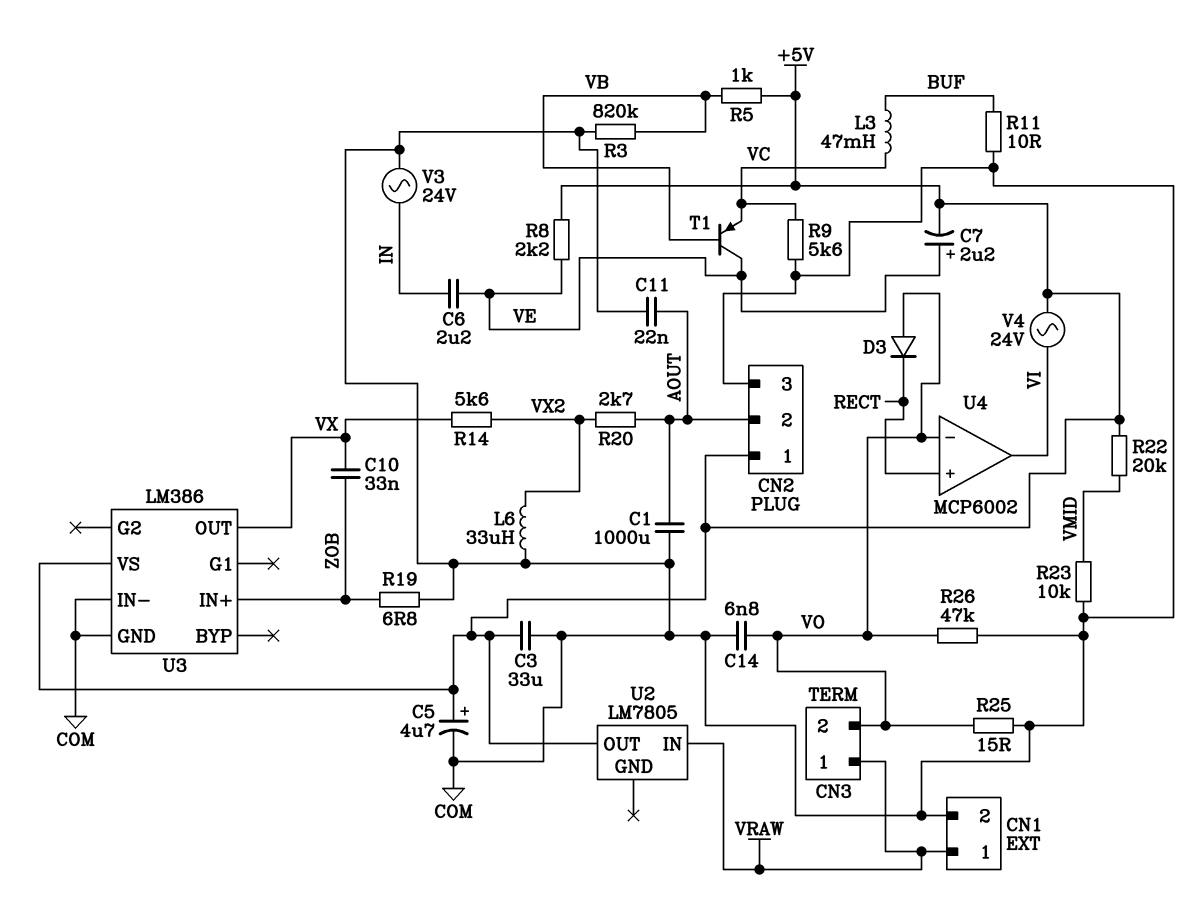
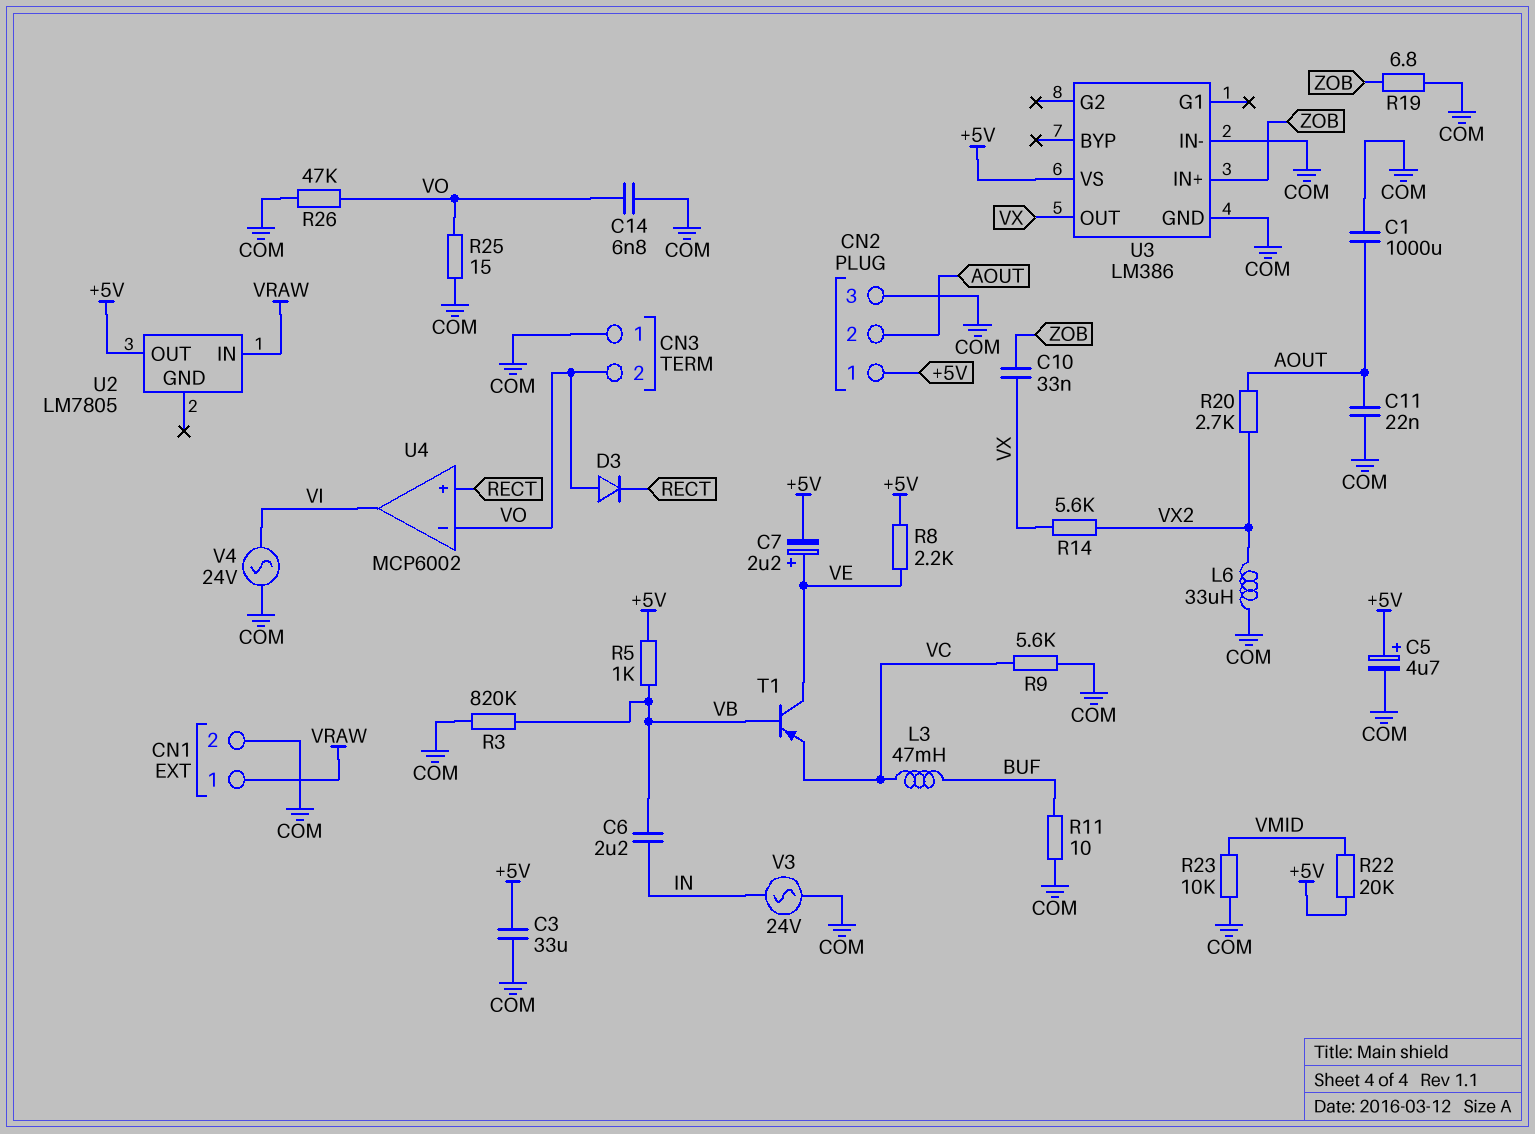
C6: 2.2uF (IN, VE) -> 2.2uF (IN, VB)
CN3 pin 1: VRAW -> COM
V4: AC 24V (+5V, VI) -> AC 24V (COM, VI)

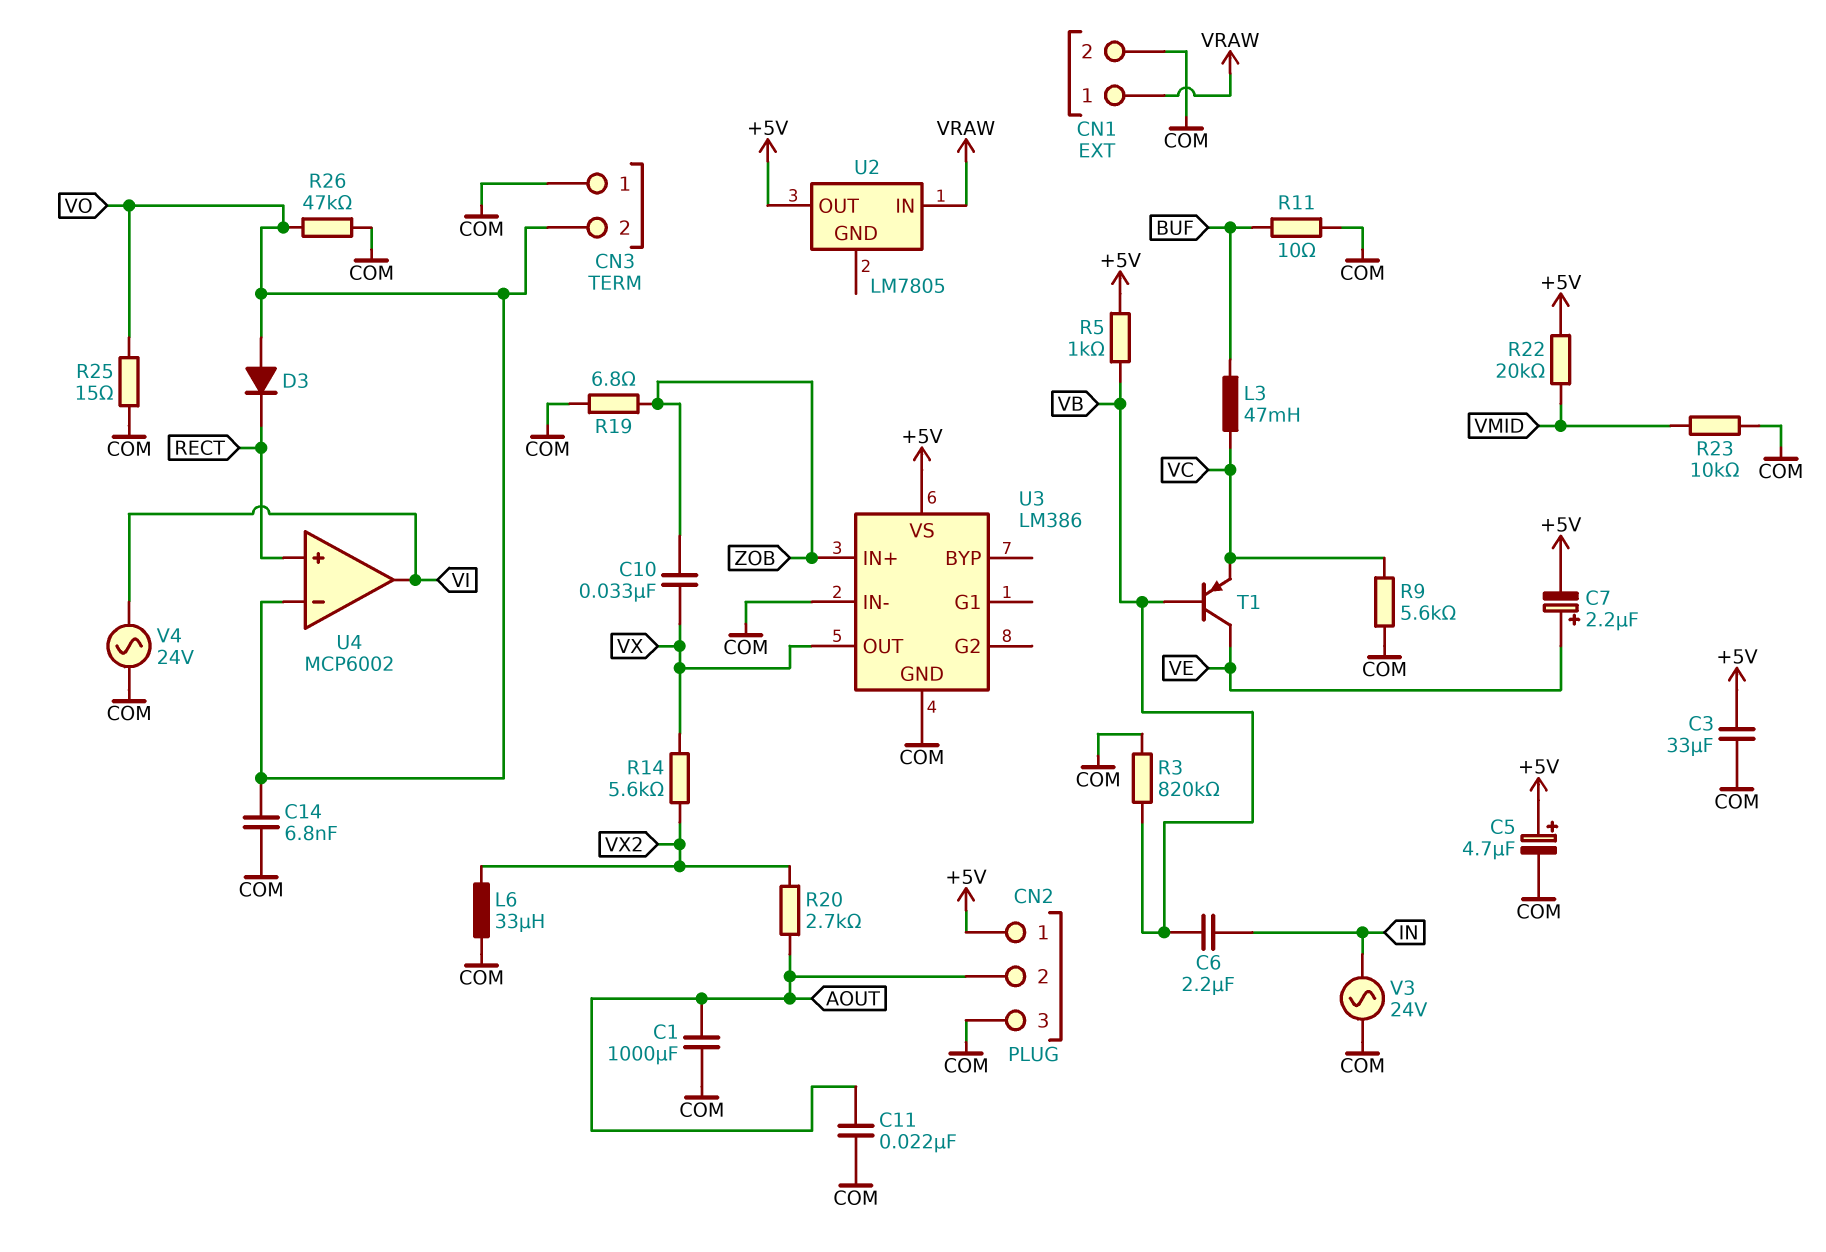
R8: 2.2k (+5V, VE) -> none

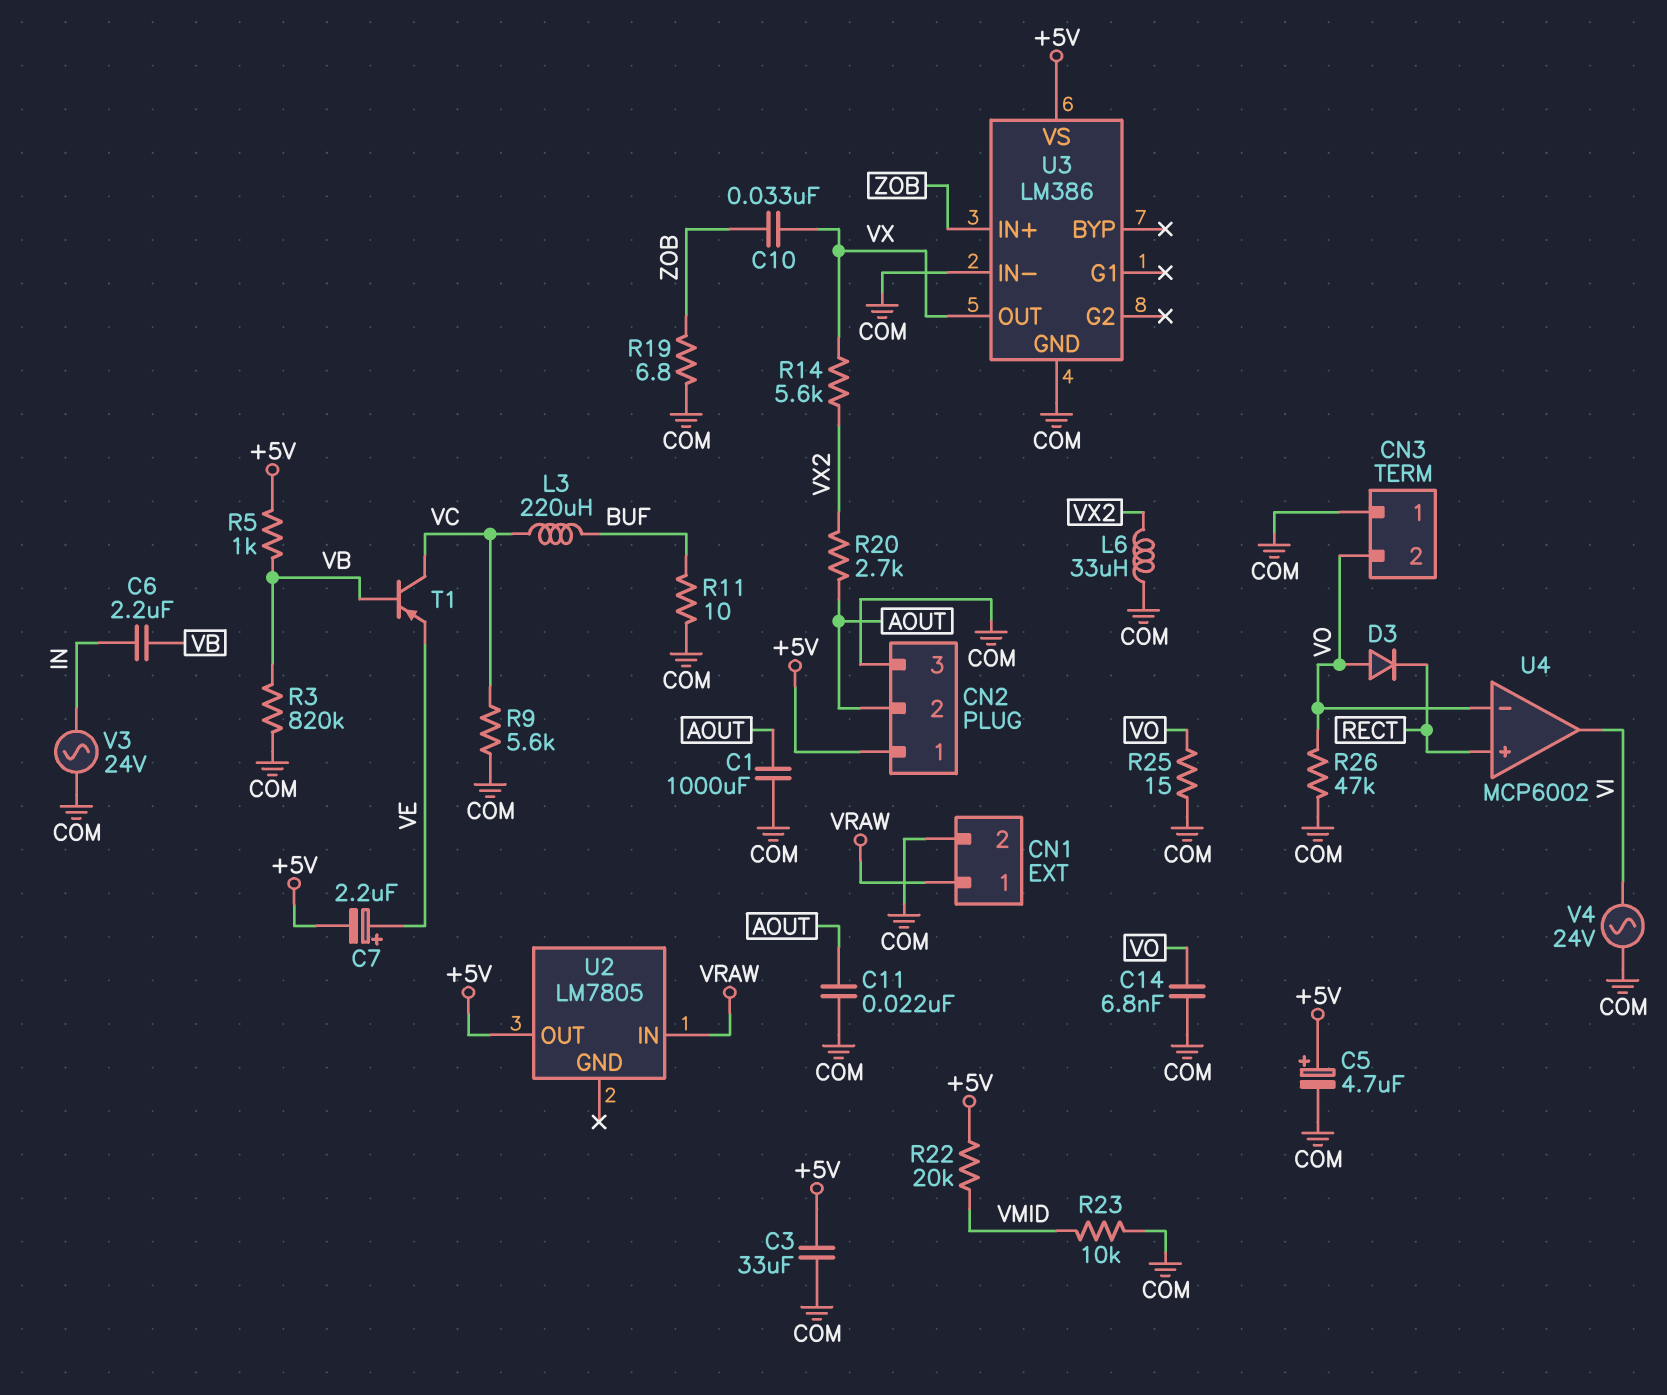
L3: 47mH (BUF, VC) -> 220uH (BUF, VC)
T1: PNP (B VB, C VE, E VC) -> PNP (B VB, C VC, E VE)

